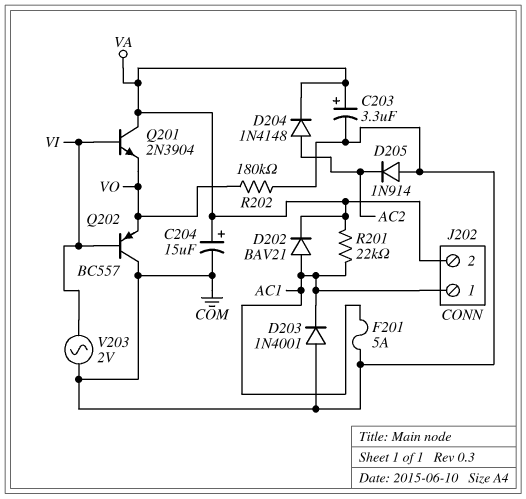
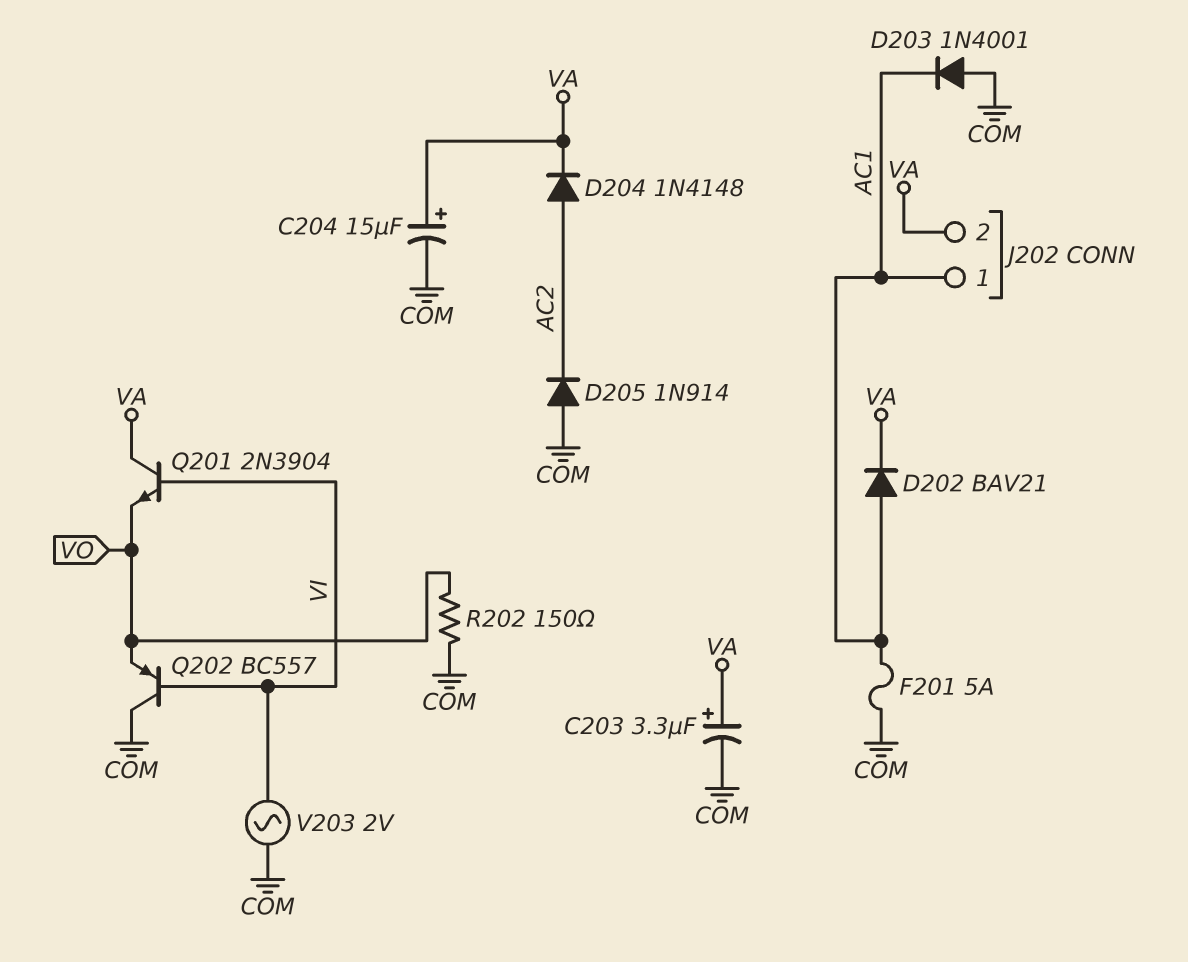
R201: 22k (AC1, VA) -> none
R202: 180k (COM, VO) -> 150 (COM, VO)

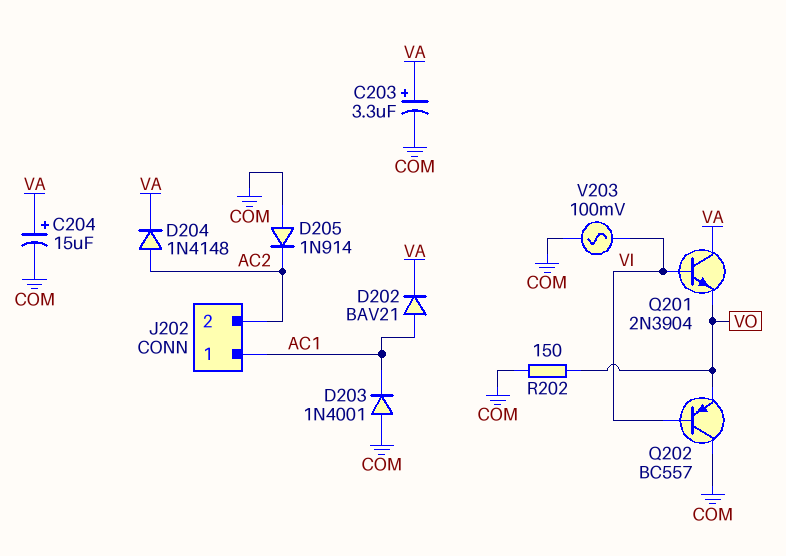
F201: 5A (AC1, COM) -> none
J202 pin 2: VA -> AC2
V203: AC 2V (COM, VI) -> AC 100mV (COM, VI)

